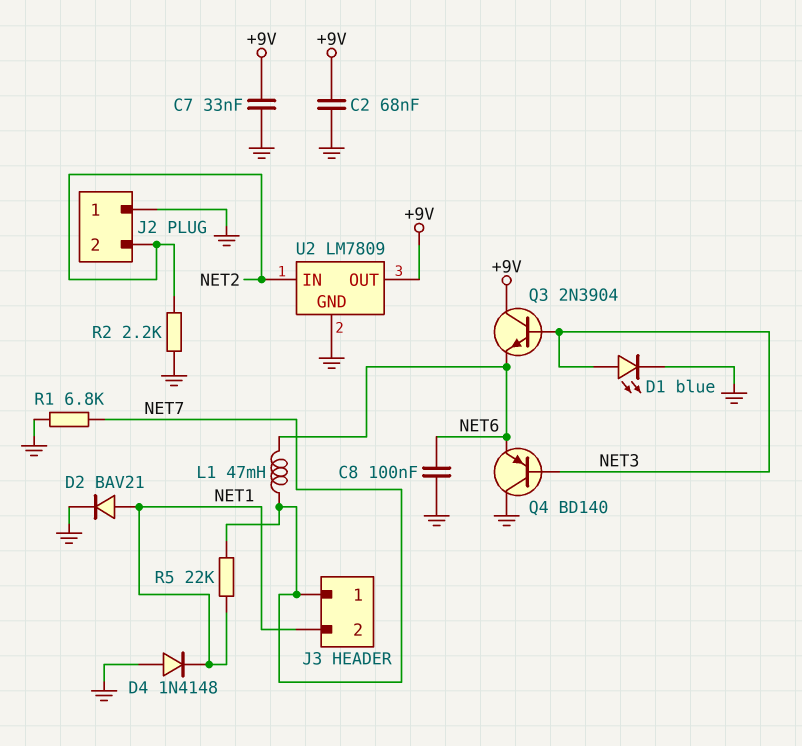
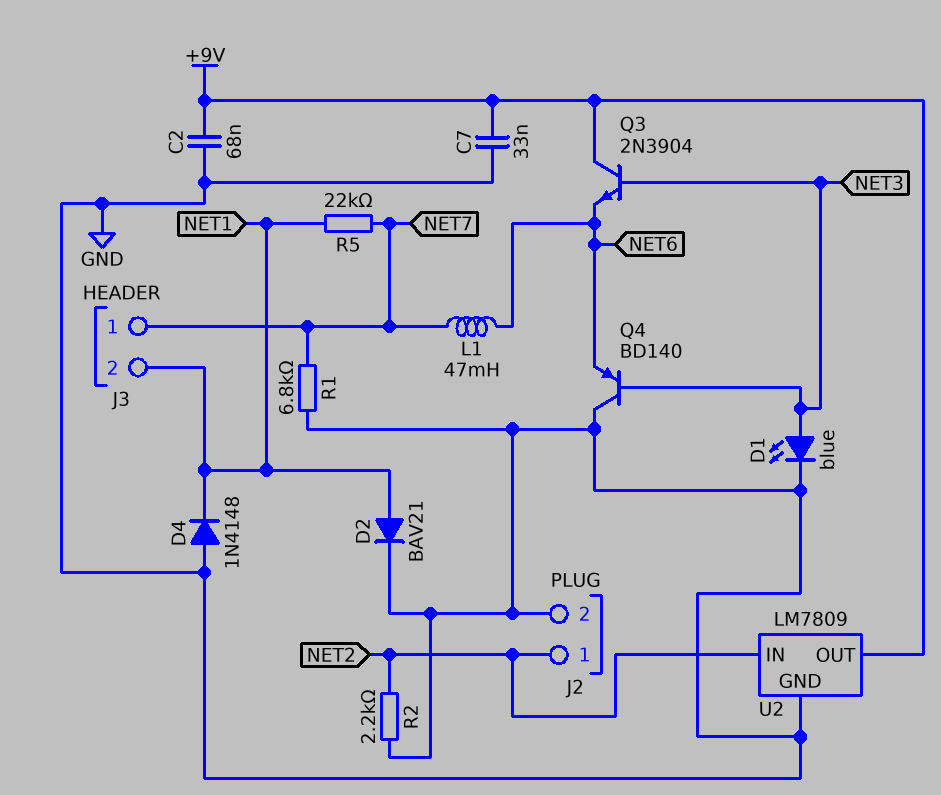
C8: 100nF (GND, NET6) -> none
J2 pin 1: GND -> NET2
J2 pin 2: NET2 -> GND

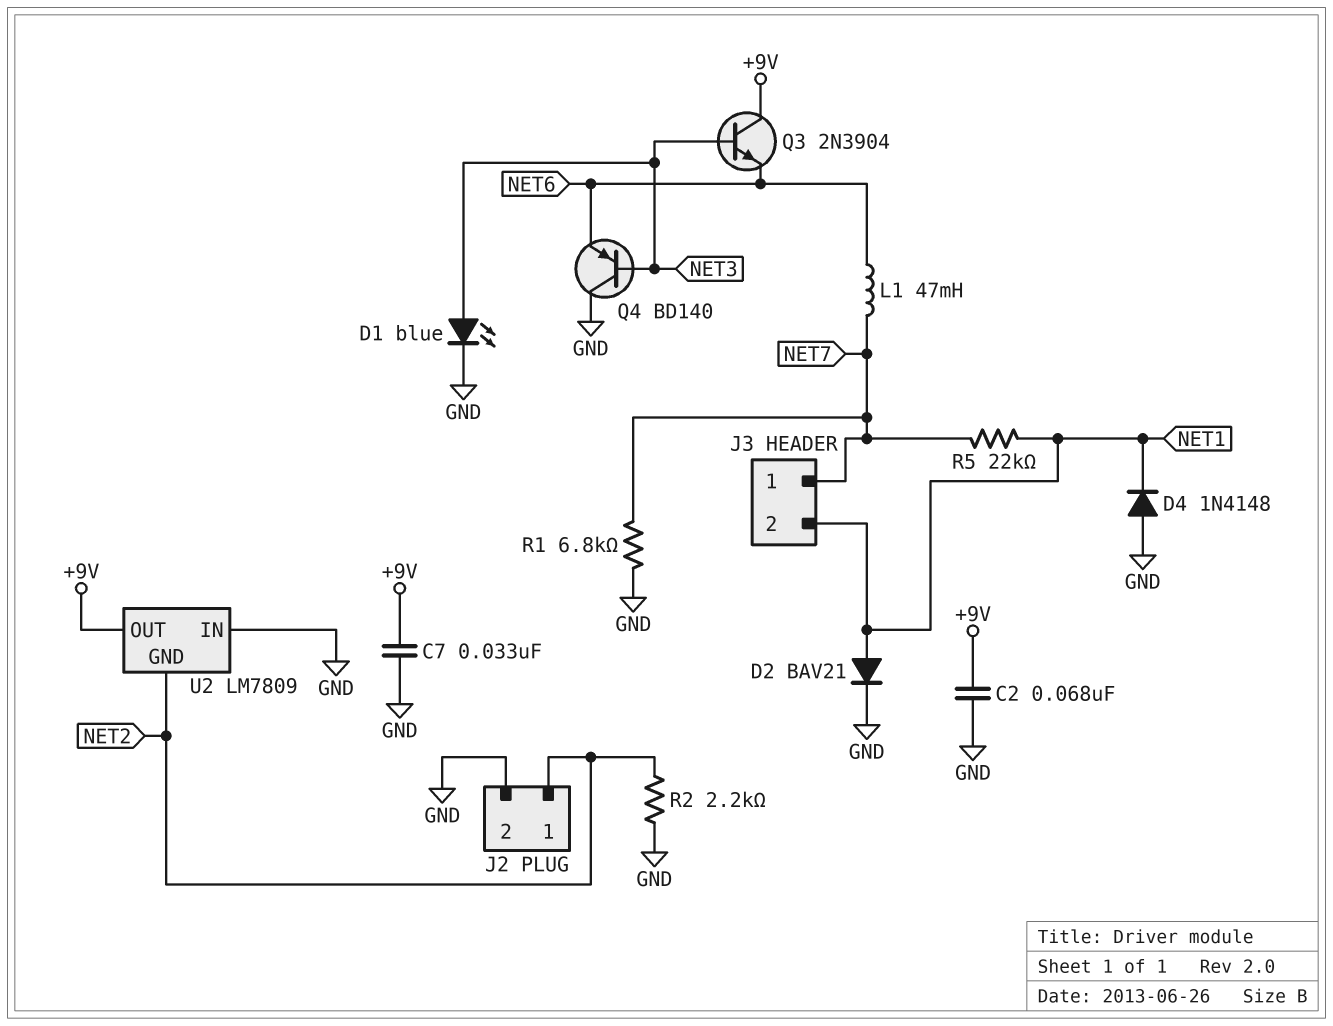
U2 pin GND: GND -> NET2
U2 pin IN: NET2 -> GND

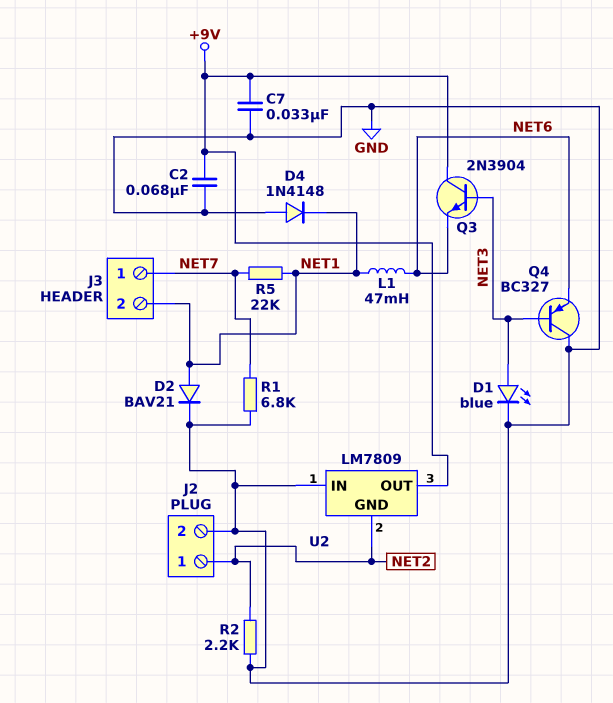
L1: 47mH (NET6, NET7) -> 47mH (NET1, NET6)
Q4: PNP BD140 (B NET3, C GND, E NET6) -> PNP BC327 (B NET3, C GND, E NET6)

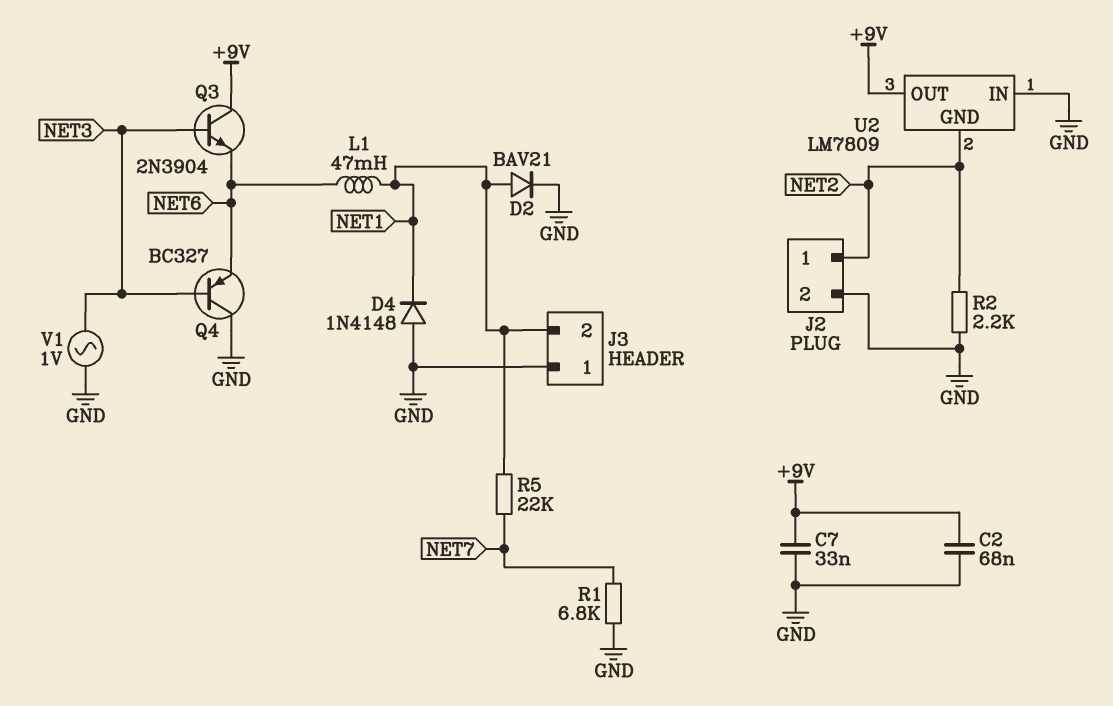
D1: LED blue (A NET3, K GND) -> none
J3 pin 1: NET7 -> GND
V1: none -> AC 1V (GND, NET3)

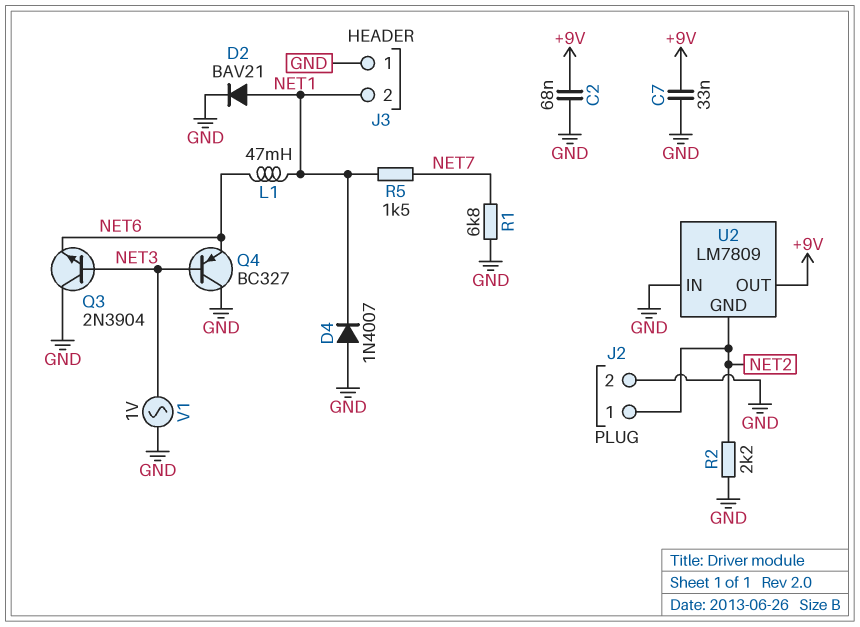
D4: diode 1N4148 (A GND, K NET1) -> diode 1N4007 (A GND, K NET1)
Q3: NPN 2N3904 (B NET3, C +9V, E NET6) -> NPN 2N3904 (B NET3, C GND, E NET6)
R5: 22k (NET1, NET7) -> 1.5k (NET1, NET7)

